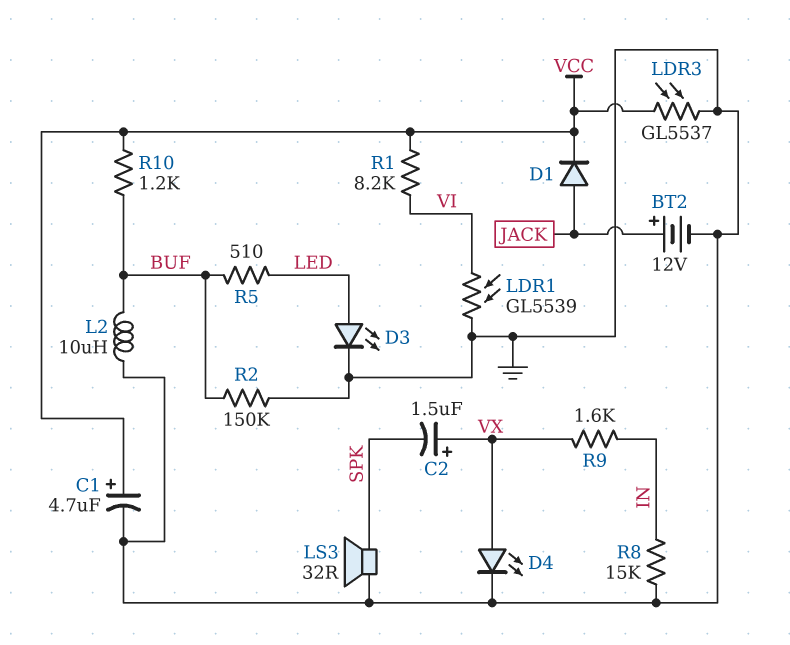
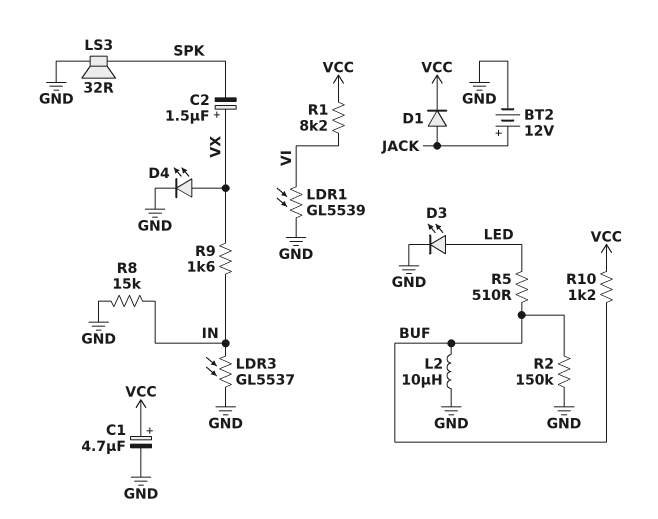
LDR3: GL5537 (GND, VCC) -> GL5537 (GND, IN)

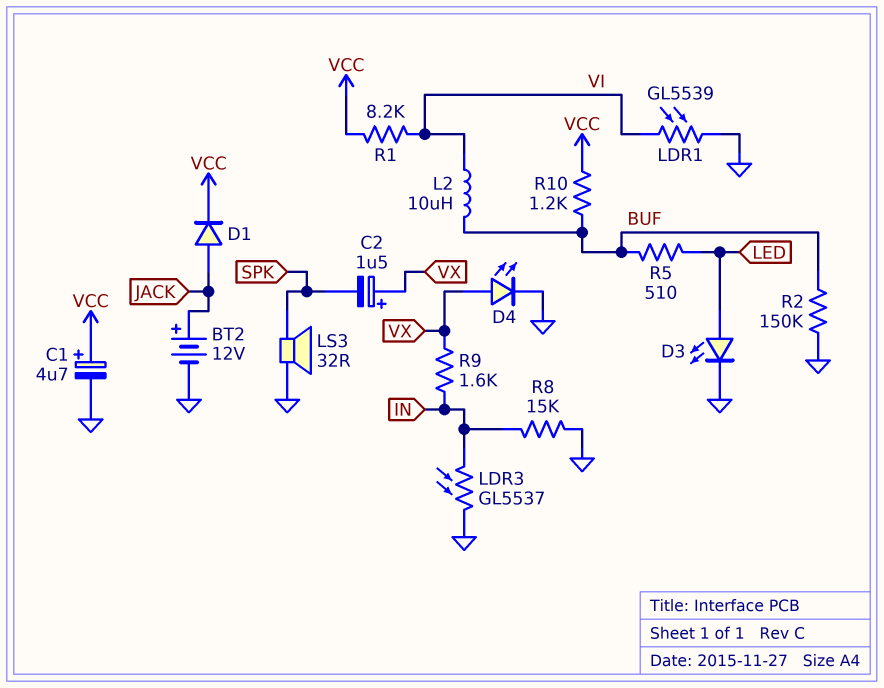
L2: 10uH (BUF, GND) -> 10uH (BUF, VI)

